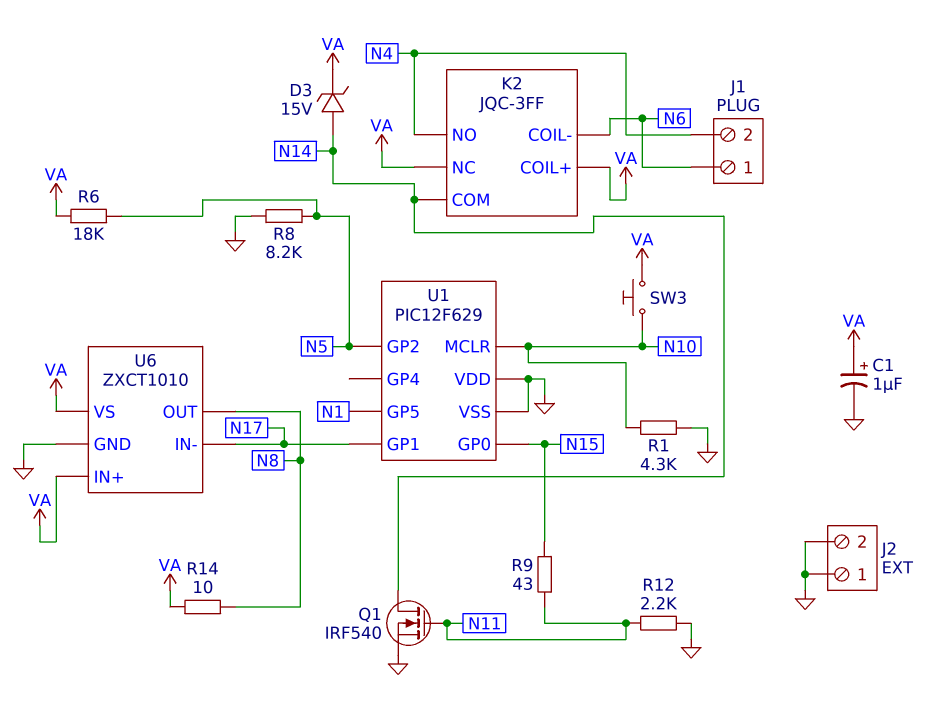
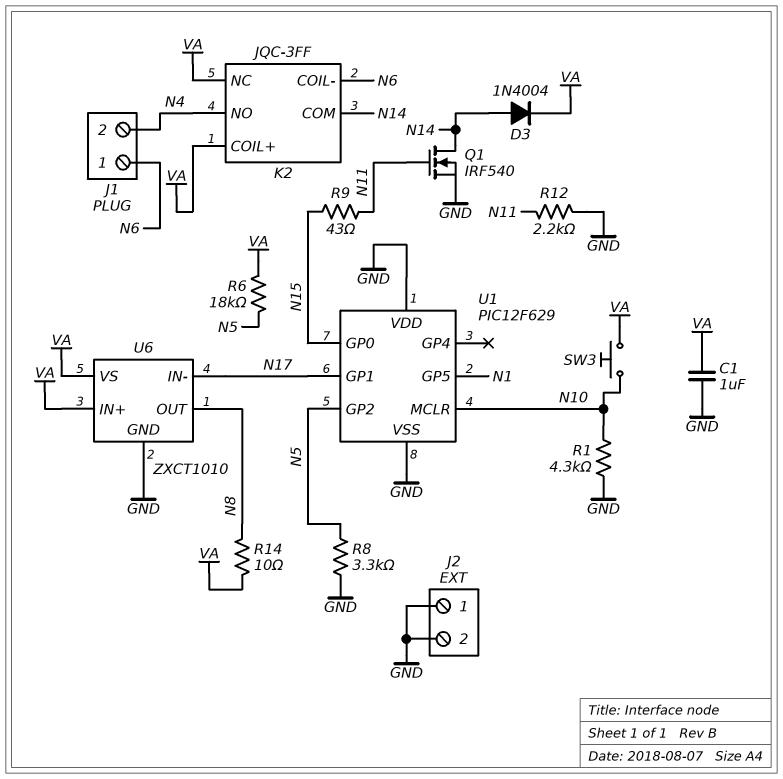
C1: 1uF (plus VA, minus GND) -> 1uF (GND, VA)
D3: zener 15V (A N14, K VA) -> diode 1N4004 (A N14, K VA)
R8: 8.2k (GND, N5) -> 3.3k (GND, N5)

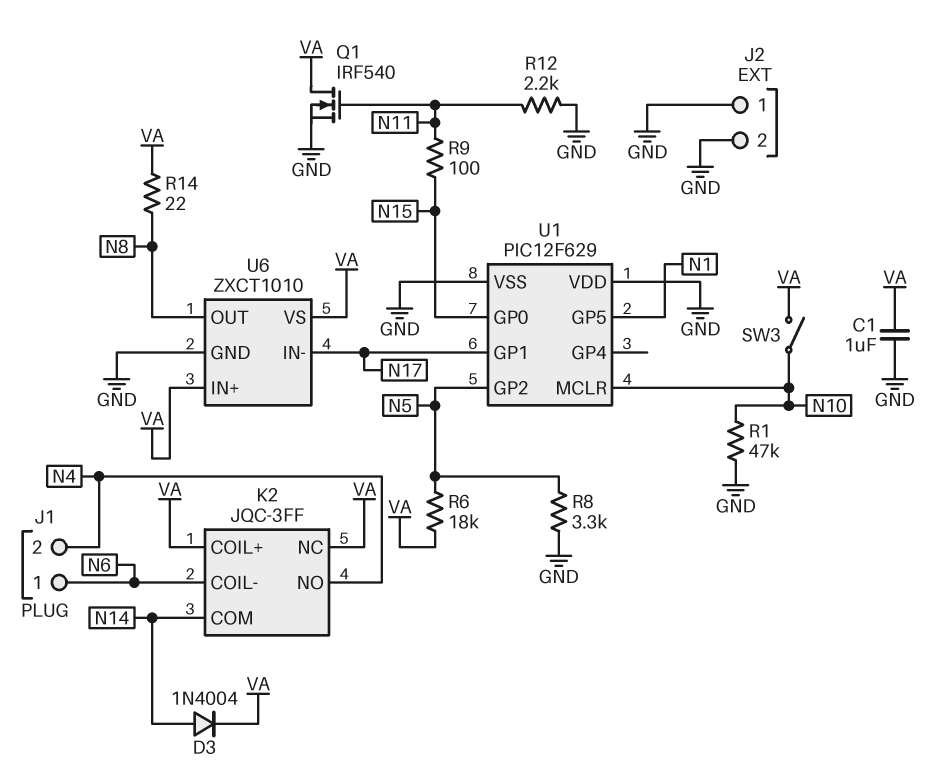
Q1: NMOS IRF540 (G N11, D N14, S GND) -> NMOS IRF540 (G N11, D VA, S GND)
R1: 4.3k (GND, N10) -> 47k (GND, N10)
R9: 43 (N11, N15) -> 100 (N11, N15)
R14: 10 (N8, VA) -> 22 (N8, VA)
SW3: button (N10, VA) -> switch (N10, VA)

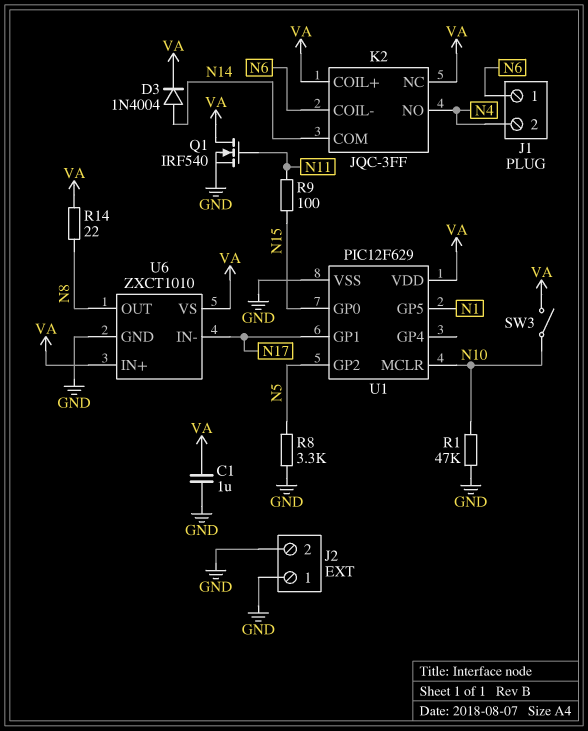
R6: 18k (N5, VA) -> none
R12: 2.2k (GND, N11) -> none
U1 pin VDD: GND -> VA

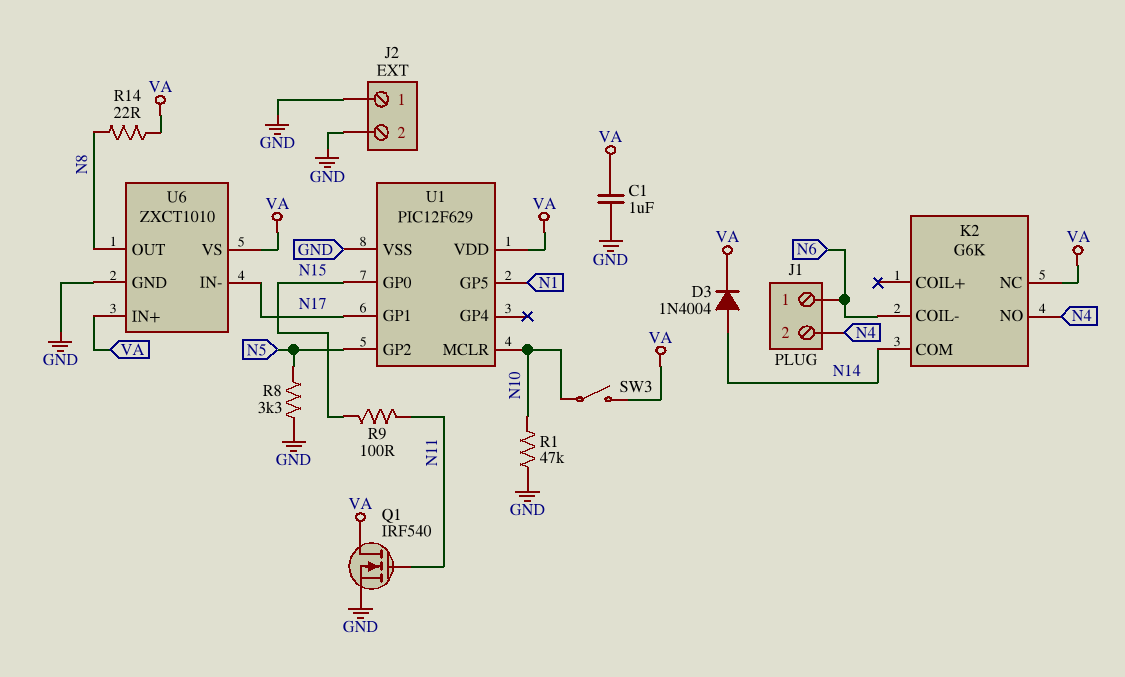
K2: JQC-3FF -> G6K
K2 pin COIL+: VA -> none

